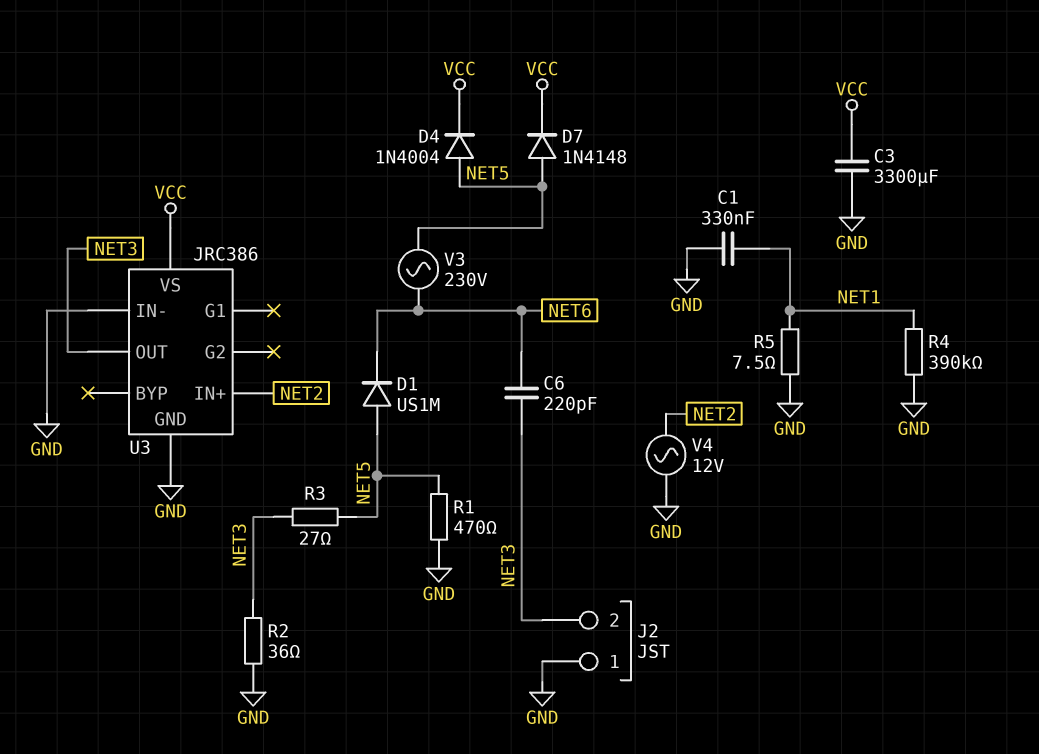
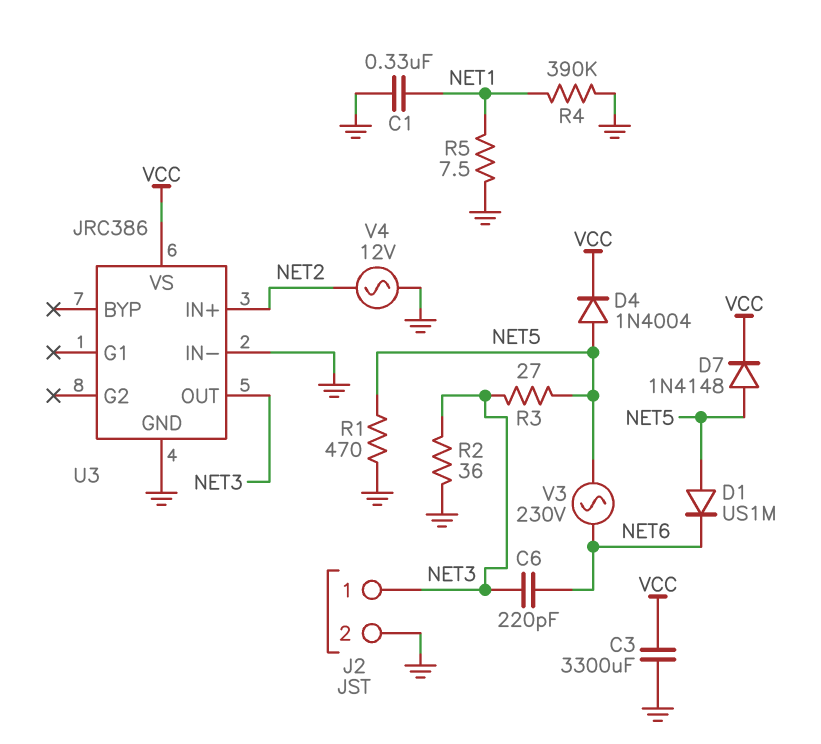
J2 pin 1: GND -> NET3
J2 pin 2: NET3 -> GND

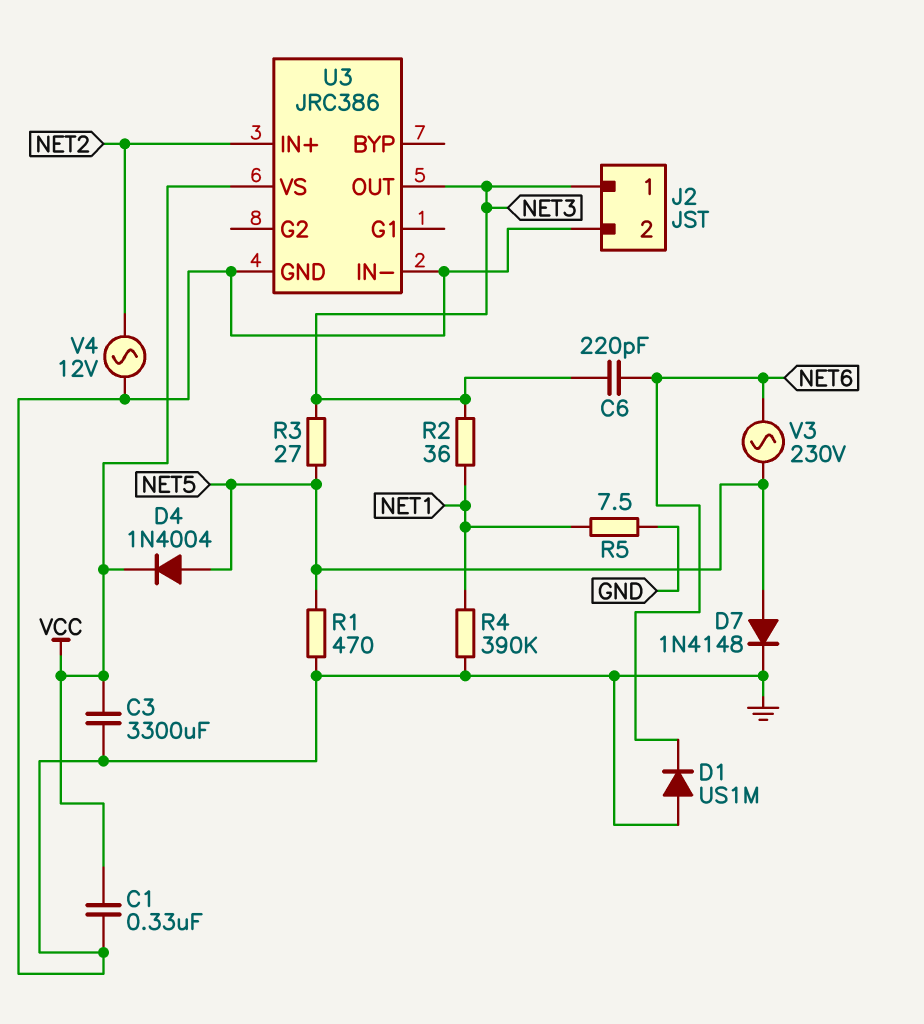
C1: 330nF (GND, NET1) -> 330nF (GND, VCC)
D1: diode US1M (A NET5, K NET6) -> diode US1M (A GND, K NET6)
D7: diode 1N4148 (A NET5, K VCC) -> diode 1N4148 (A NET5, K GND)
R2: 36 (GND, NET3) -> 36 (NET1, NET3)

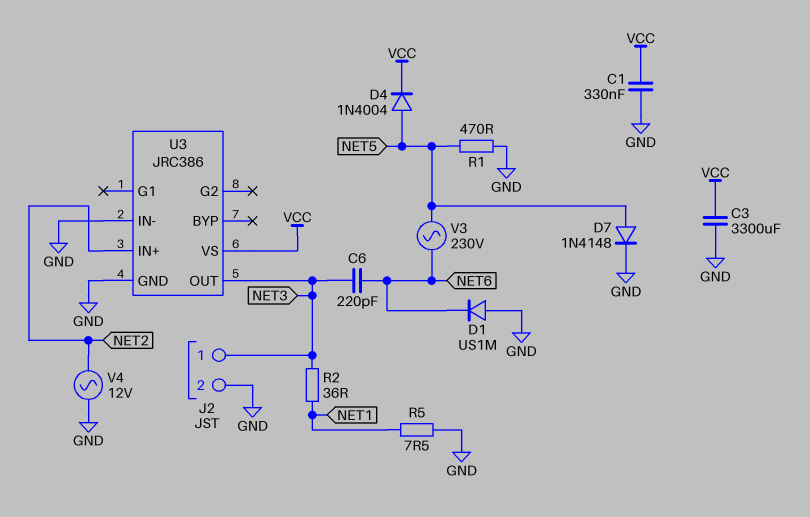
R3: 27 (NET3, NET5) -> none
R4: 390k (GND, NET1) -> none

